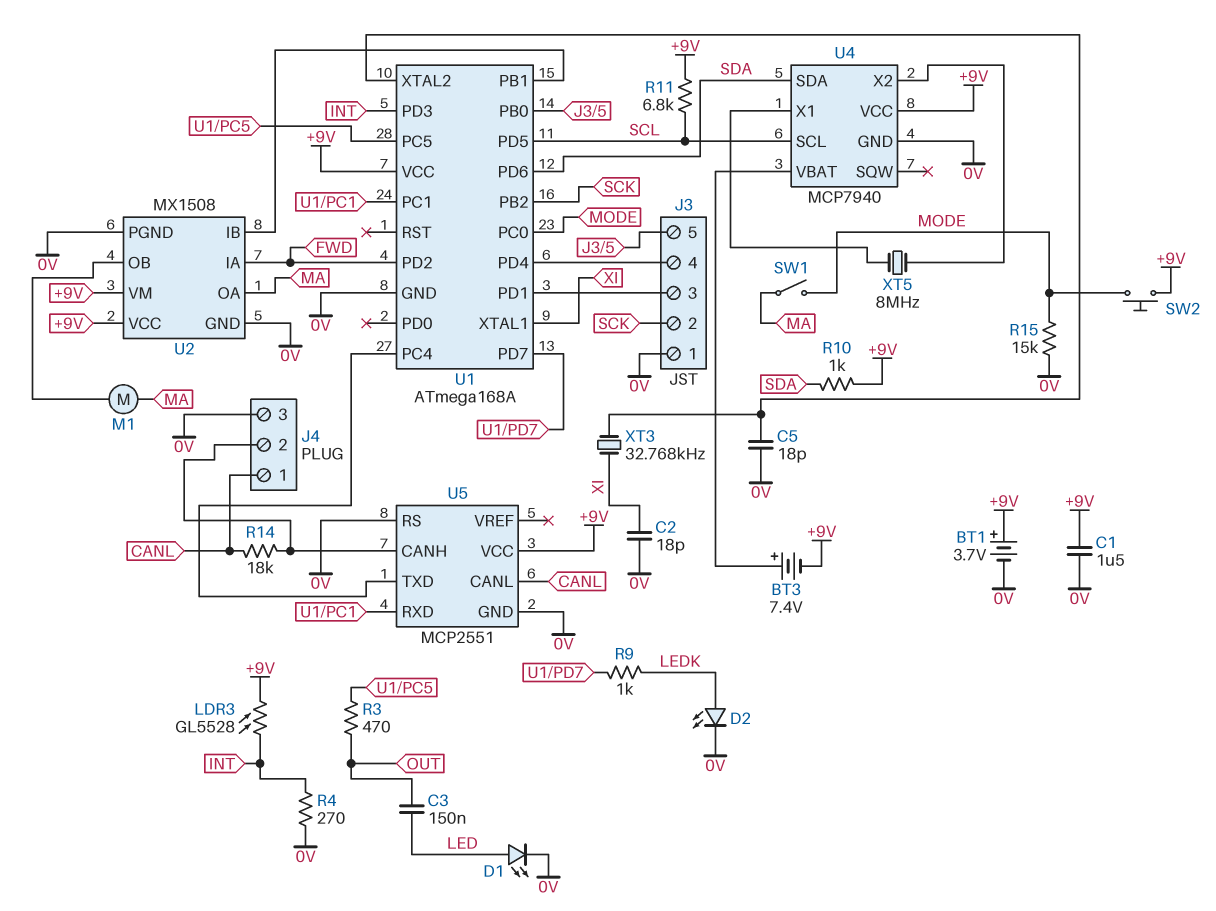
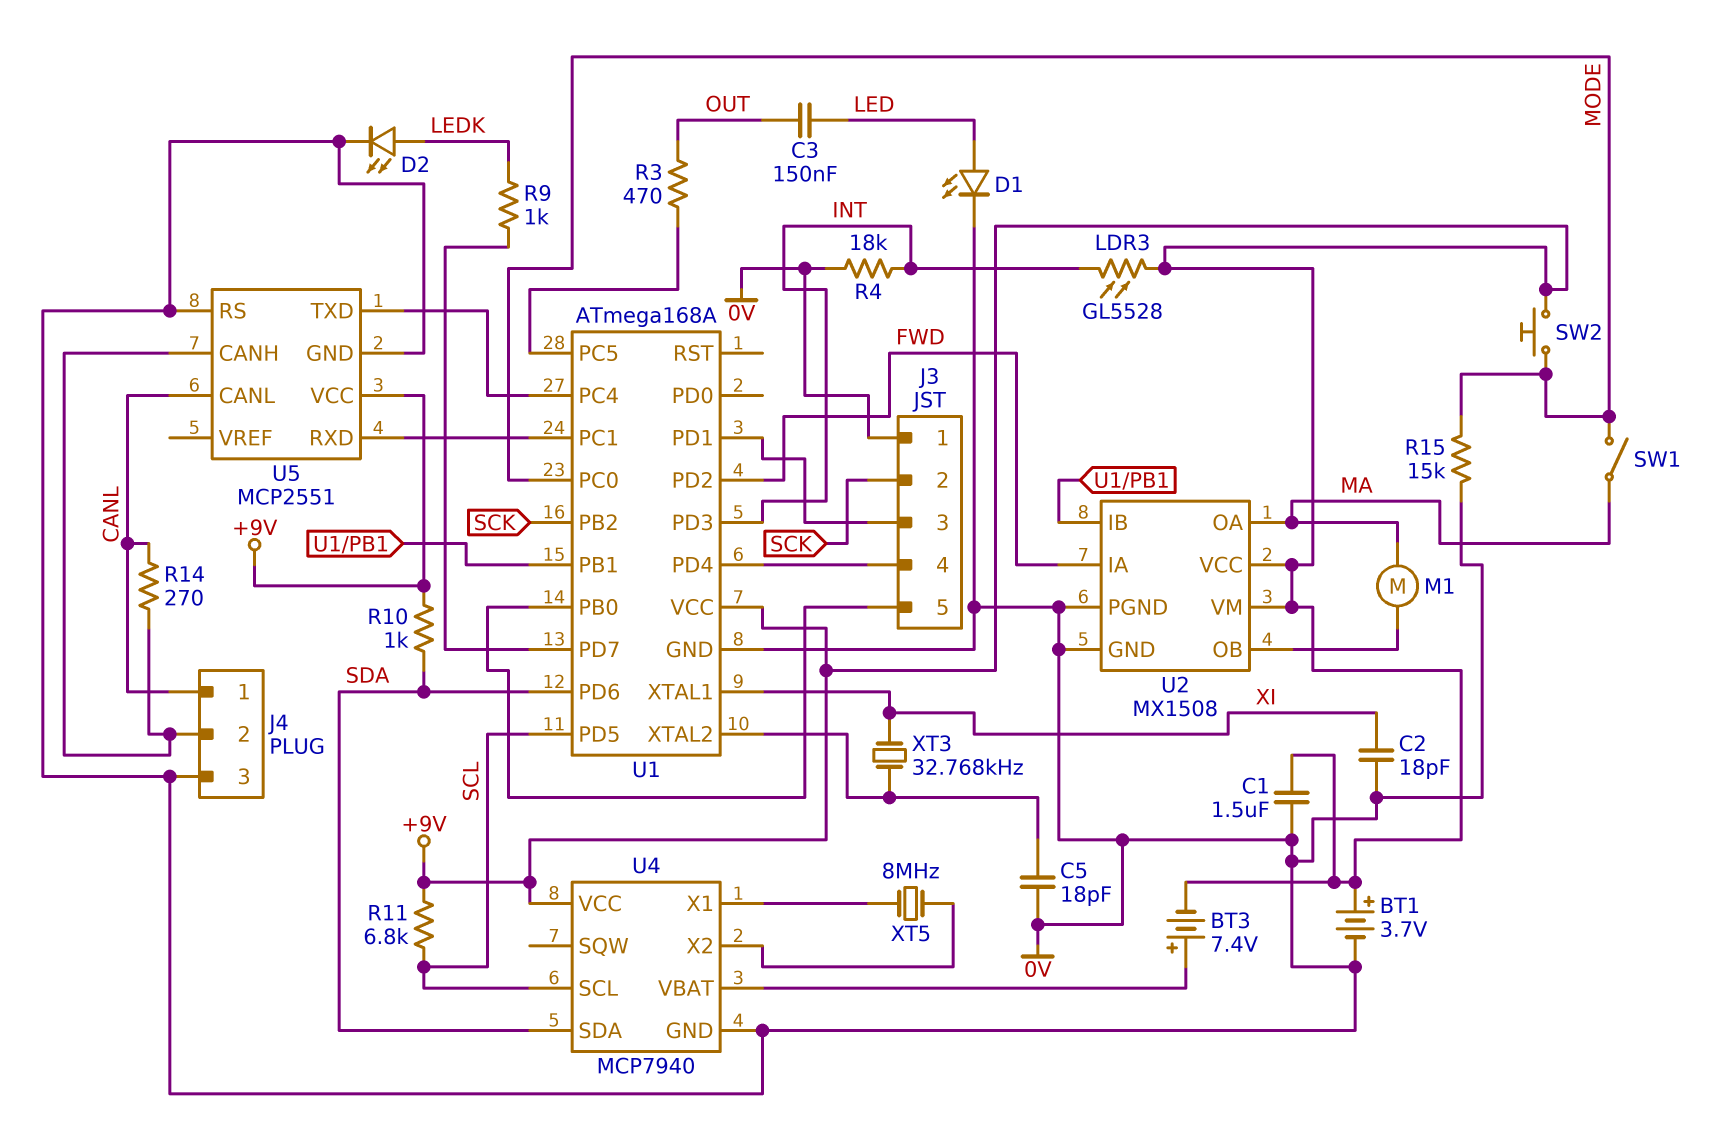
R4: 270 (0V, INT) -> 18k (0V, INT)
R14: 18k (CANL, J4/2) -> 270 (CANL, J4/2)

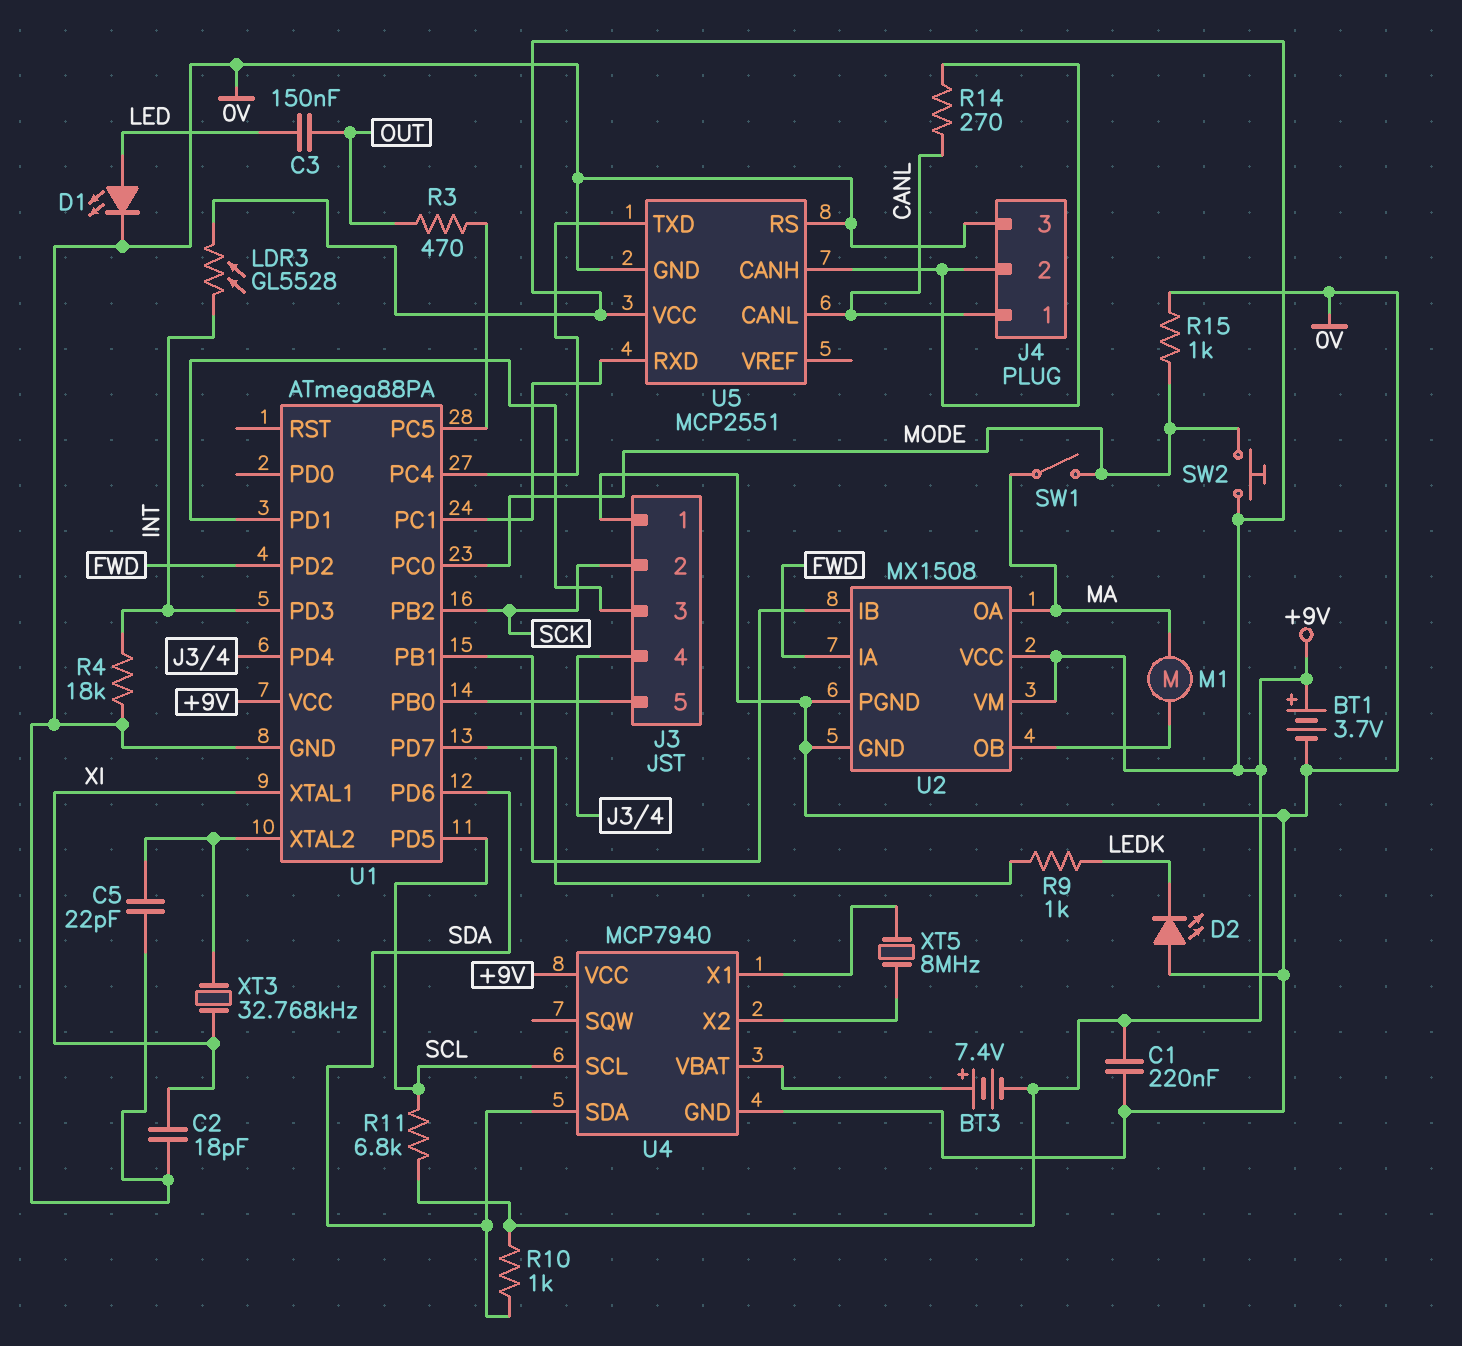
C1: 1.5uF (+9V, 0V) -> 220nF (+9V, 0V)
C5: 18pF (0V, U1/XTAL2) -> 22pF (0V, U1/XTAL2)
D2: LED (A LEDK, K 0V) -> LED (A 0V, K LEDK)
R15: 15k (0V, MODE) -> 1k (0V, MODE)
U1: ATmega168A -> ATmega88PA

